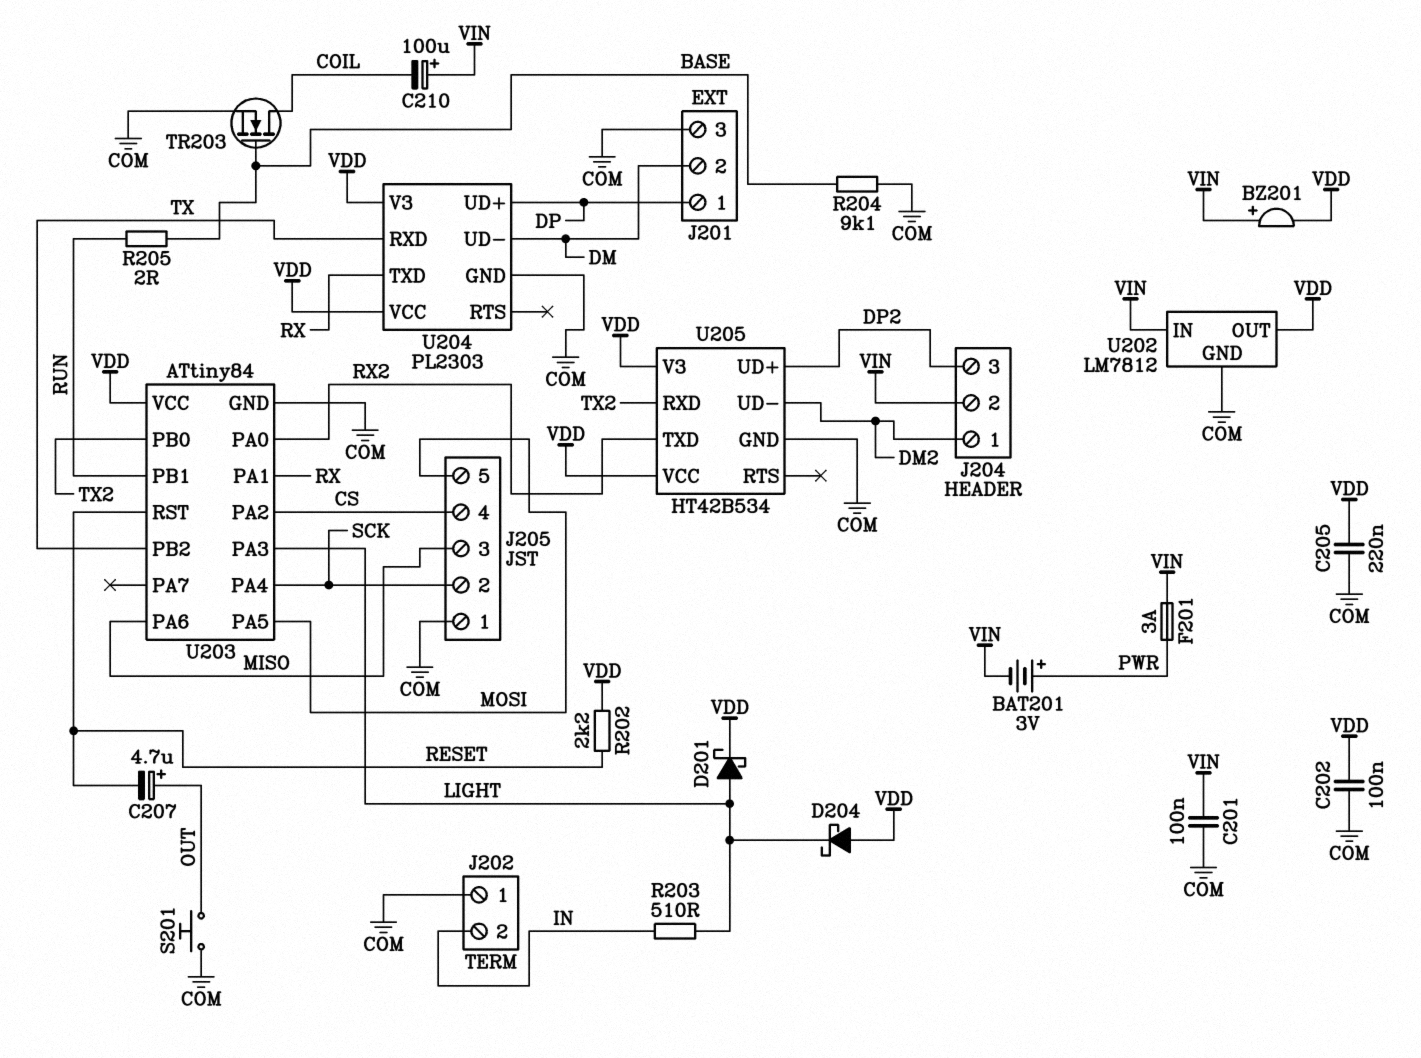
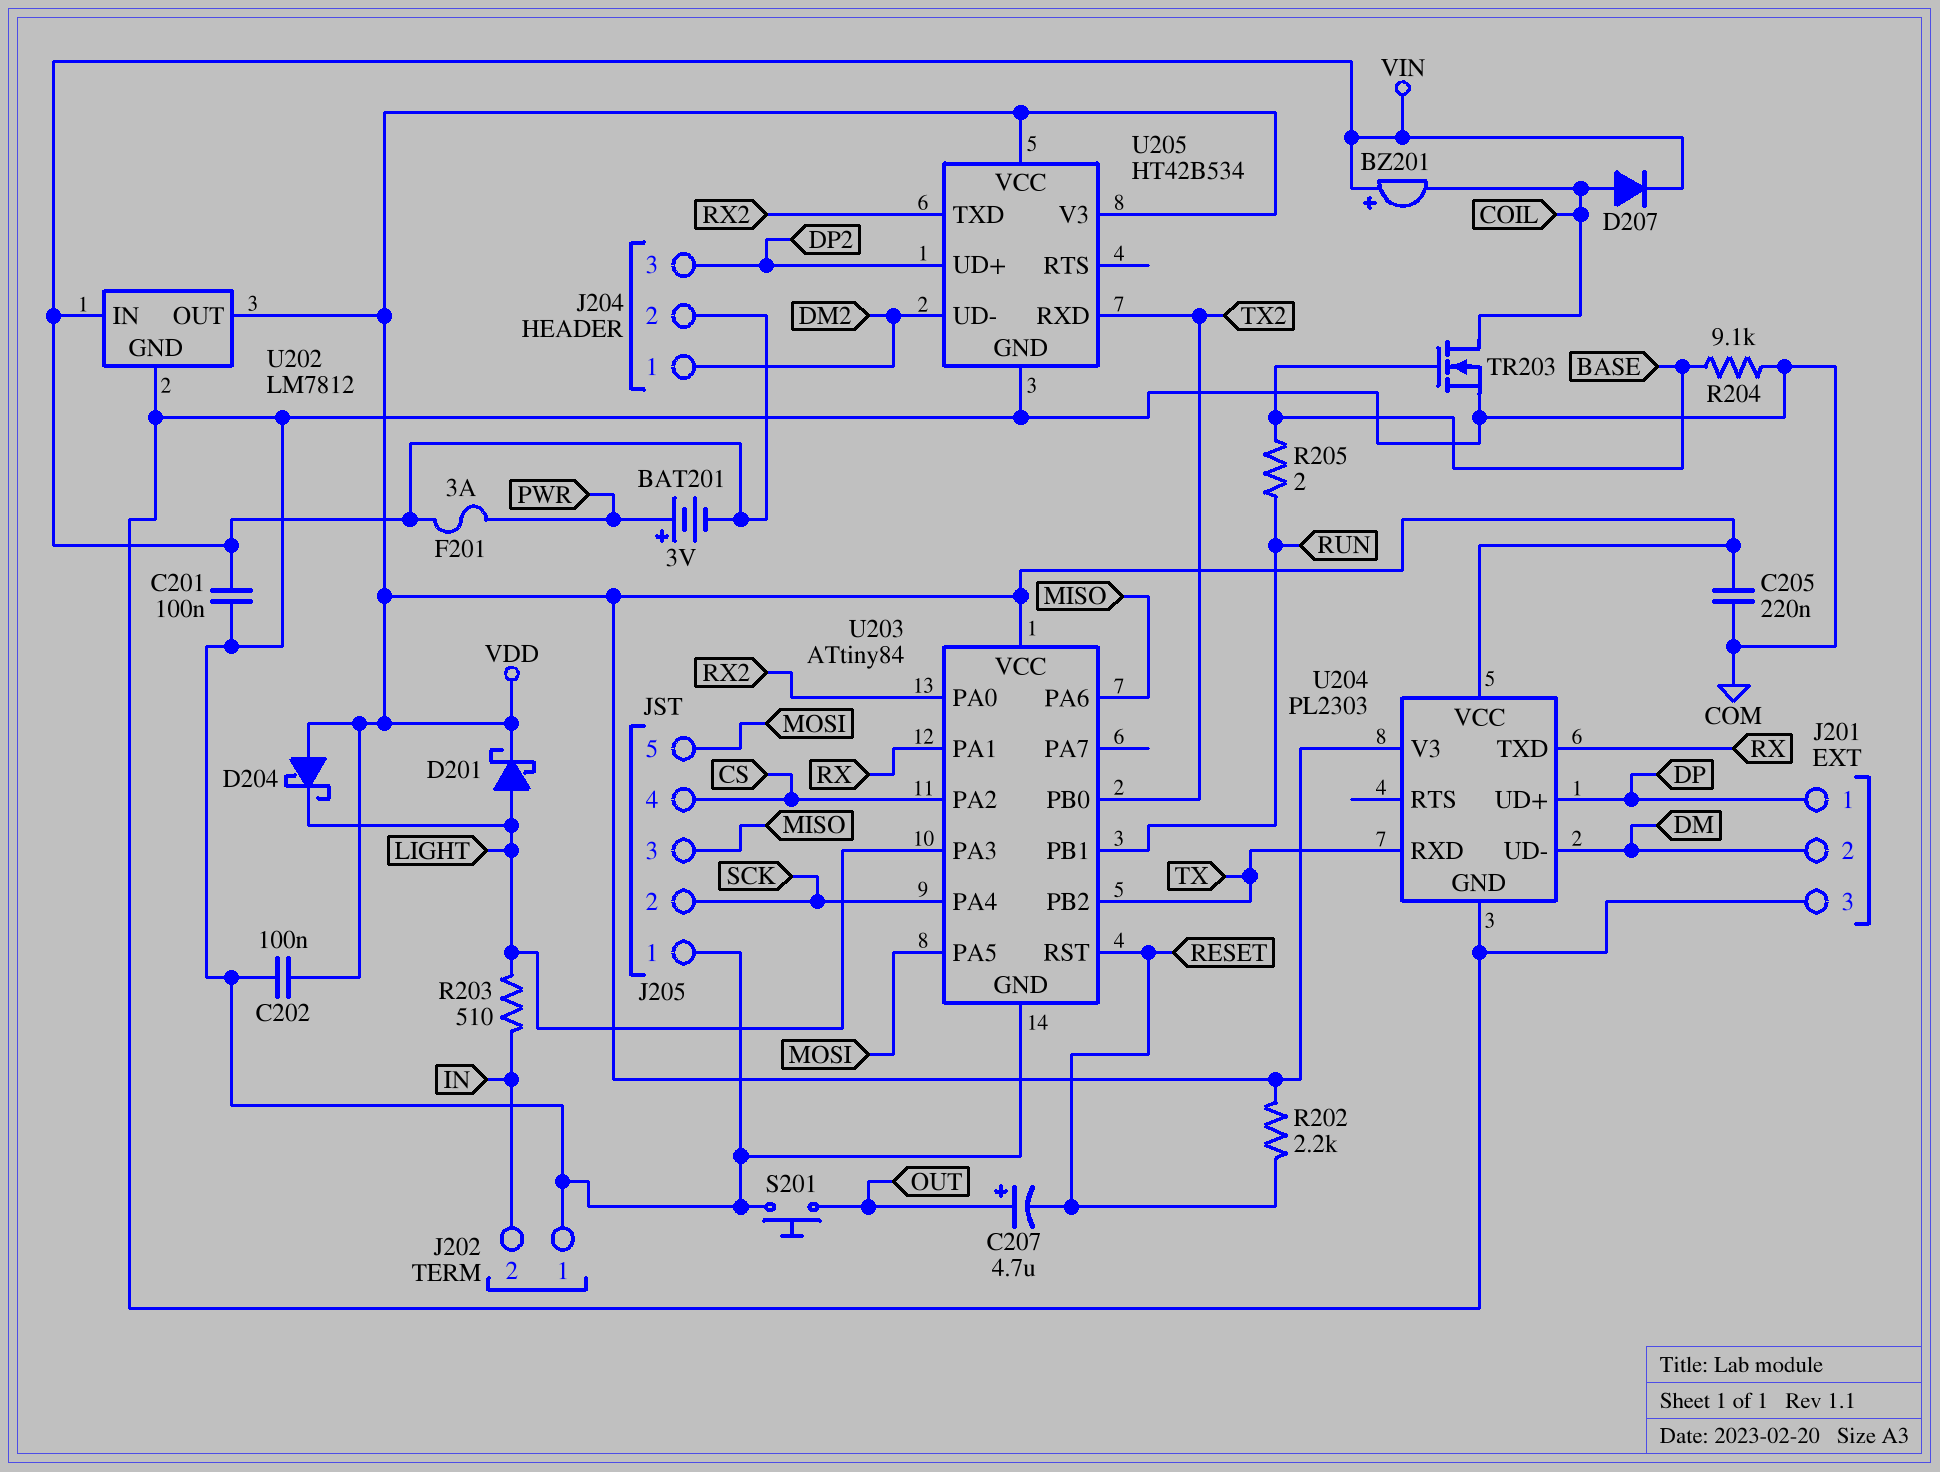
BZ201: buzzer (plus VIN, minus VDD) -> buzzer (plus VIN, minus COIL)
C210: 100uF (plus VIN, minus COIL) -> none
D207: none -> diode (A COIL, K VIN)

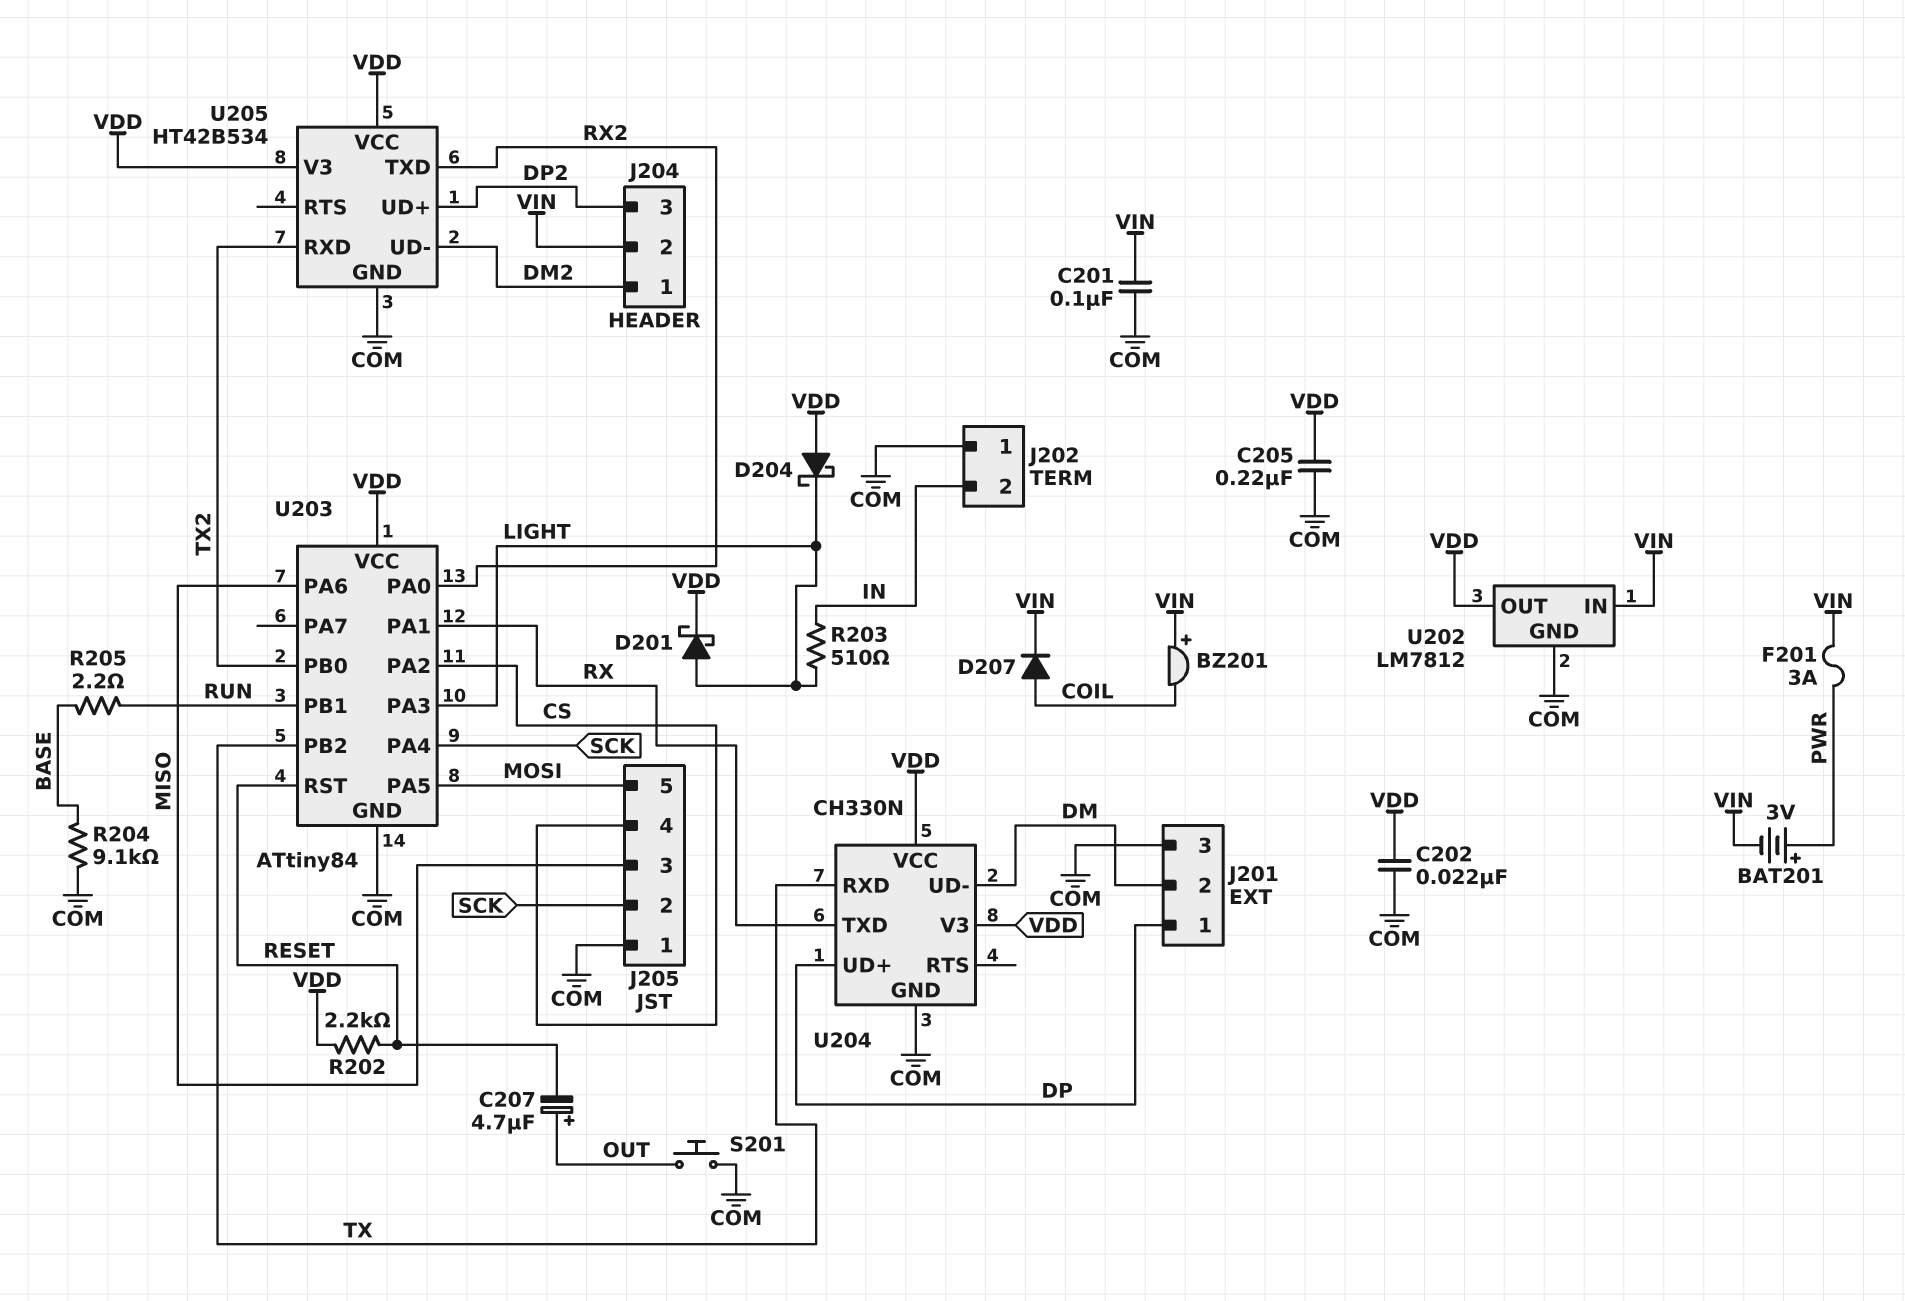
C202: 100nF (COM, VDD) -> 22nF (COM, VDD)
R205: 2 (BASE, RUN) -> 2.2 (BASE, RUN)
TR203: NMOS (G BASE, D COIL, S COM) -> none
U204: PL2303 -> CH330N

